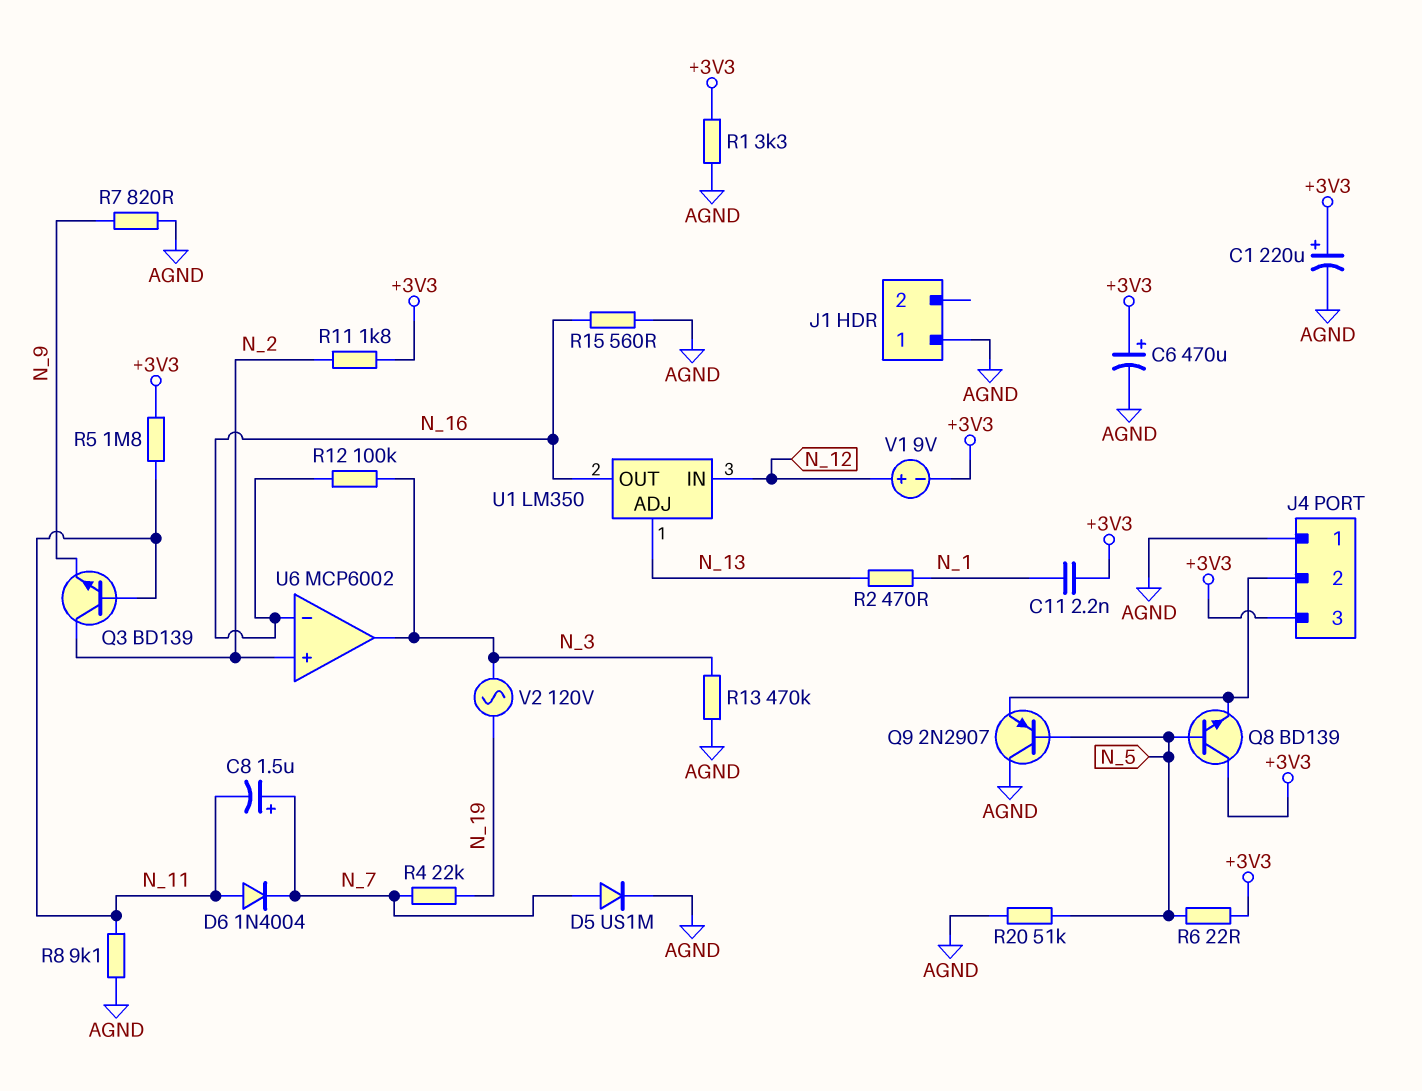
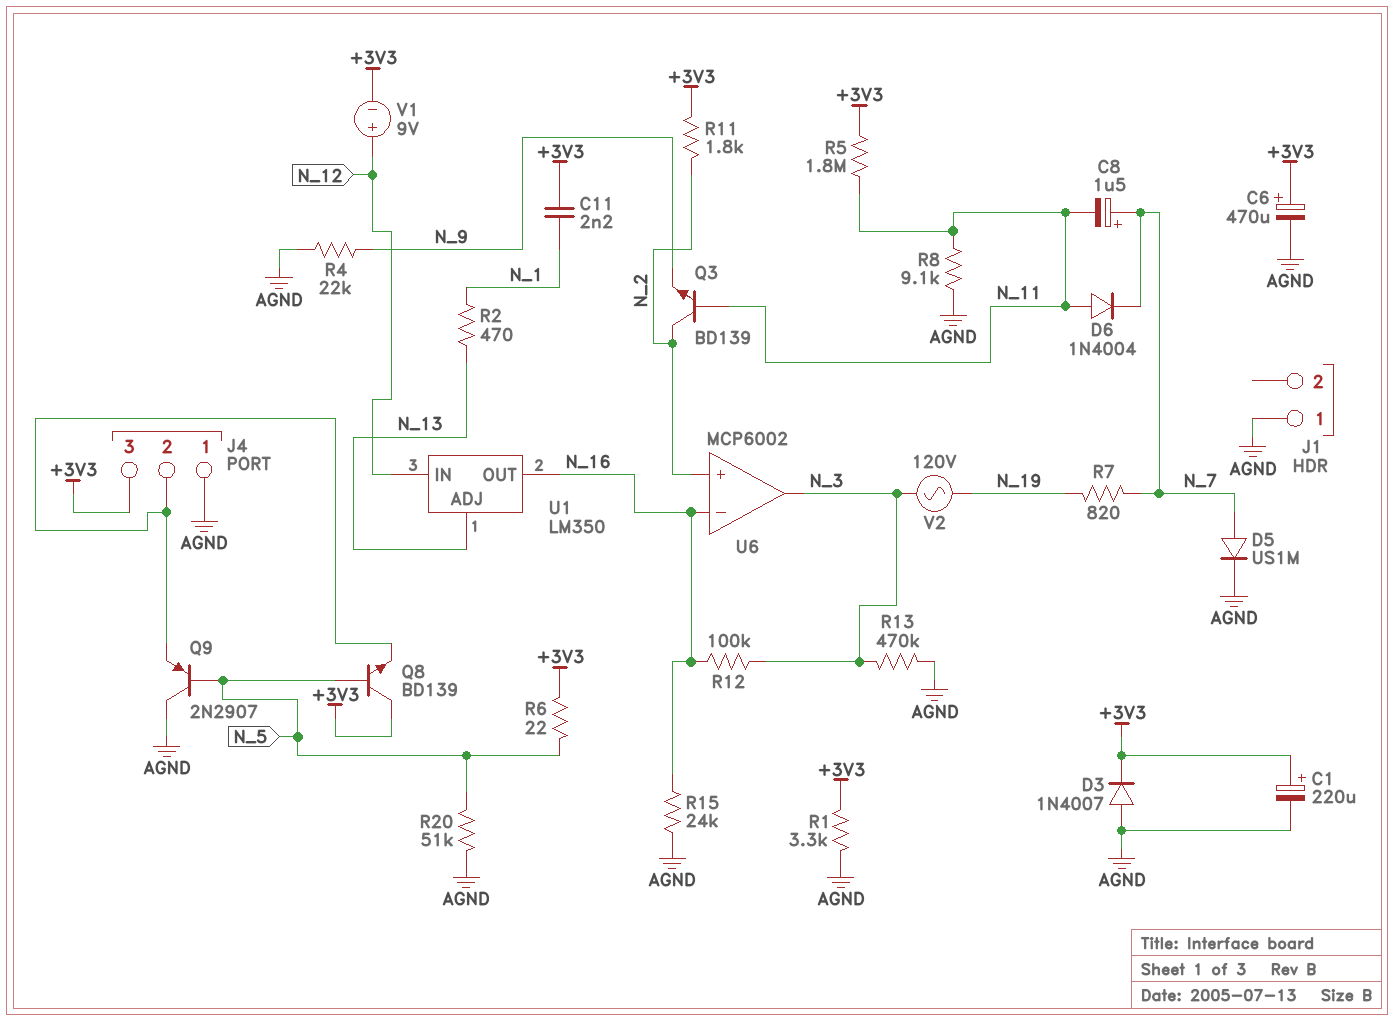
D3: none -> diode 1N4007 (A AGND, K +3V3)
R4: 22k (N_7, N_19) -> 22k (AGND, N_9)
R7: 820 (AGND, N_9) -> 820 (N_7, N_19)
R15: 560 (AGND, N_16) -> 24k (AGND, N_16)

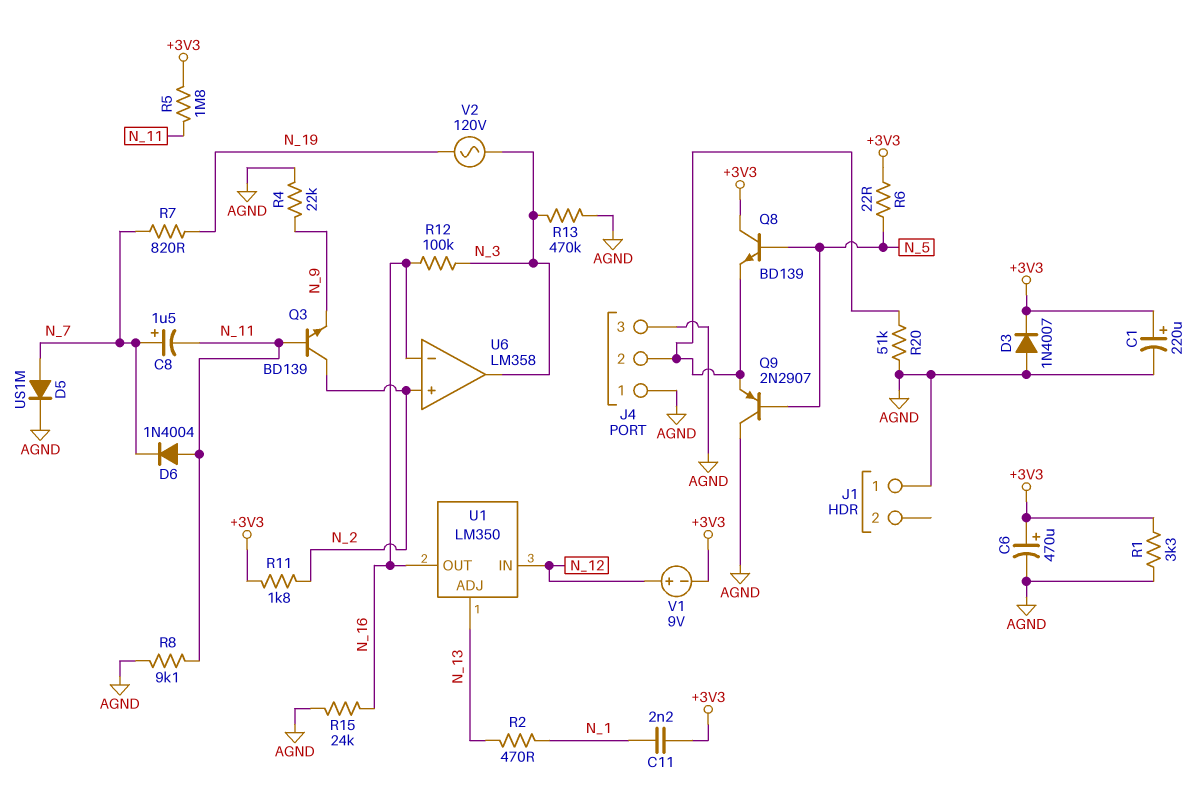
J4 pin 3: +3V3 -> AGND
R20: 51k (AGND, N_5) -> 51k (AGND, J4/2)
U6: MCP6002 -> LM358

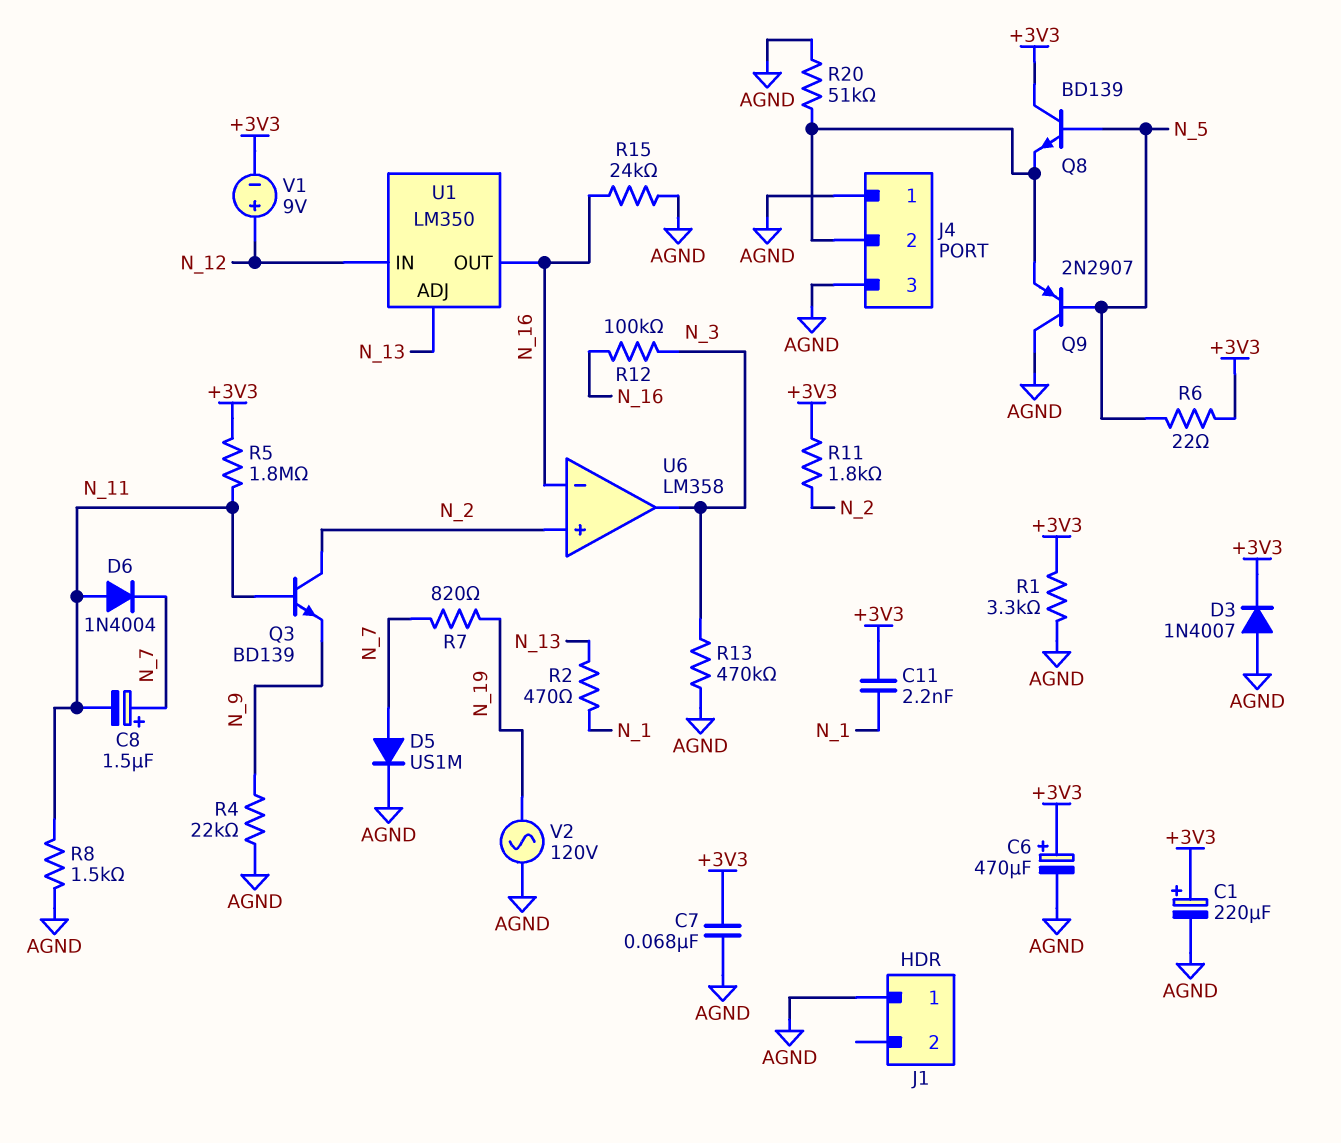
C7: none -> 68nF (+3V3, AGND)
R8: 9.1k (AGND, N_11) -> 1.5k (AGND, N_11)
V2: AC 120V (N_3, N_19) -> AC 120V (AGND, N_19)

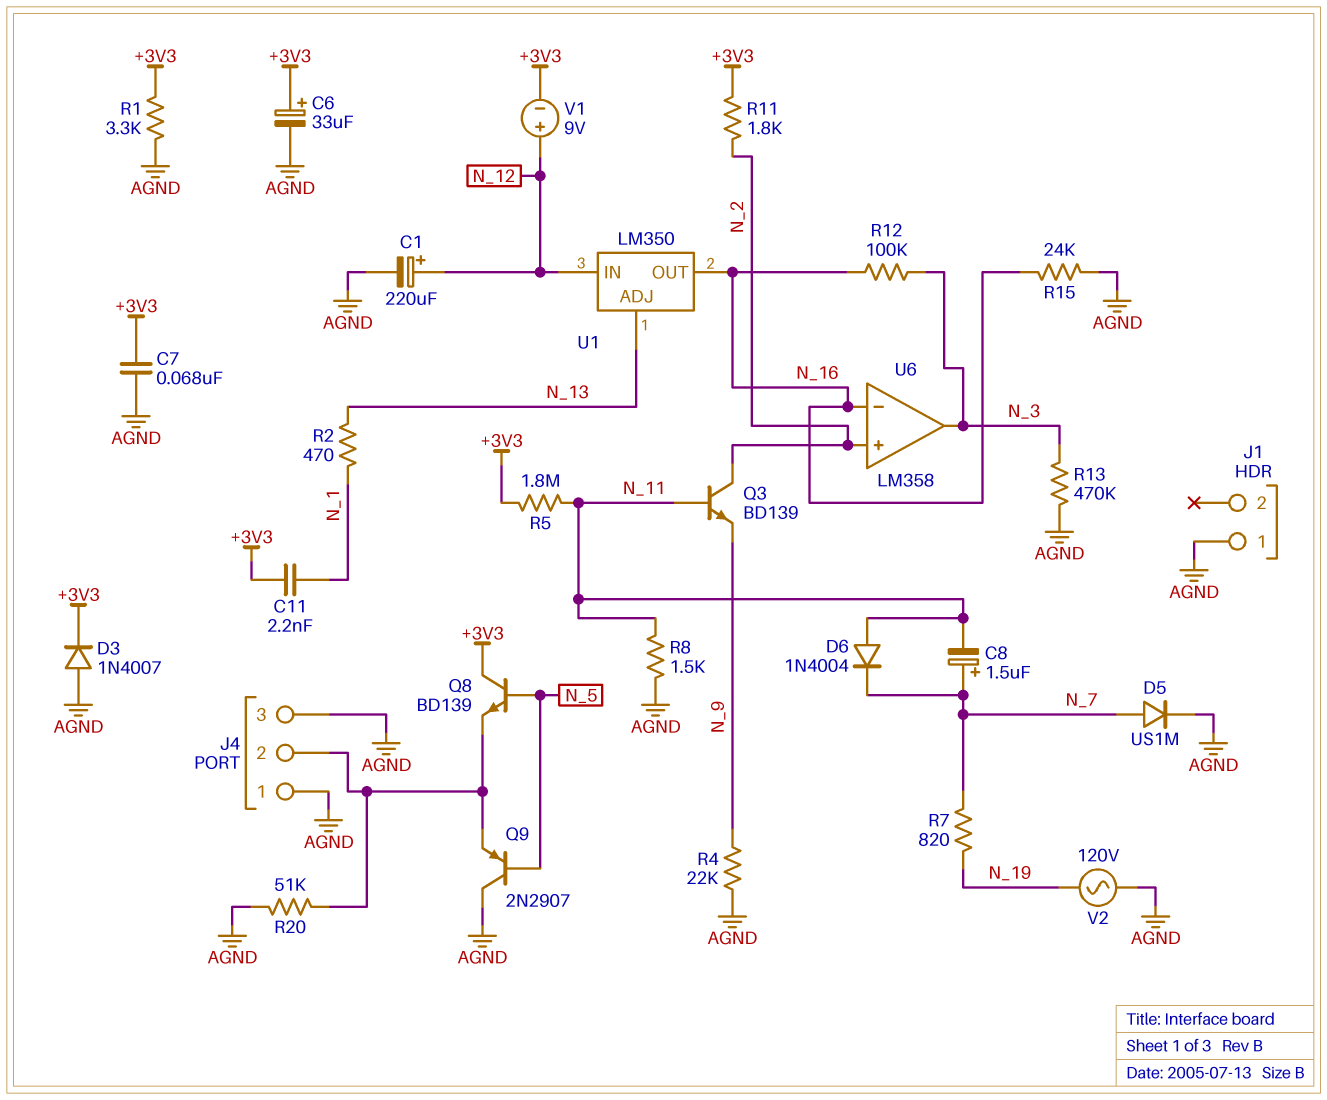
C1: 220uF (plus +3V3, minus AGND) -> 220uF (plus N_12, minus AGND)
C6: 470uF (plus +3V3, minus AGND) -> 33uF (plus +3V3, minus AGND)
R6: 22 (+3V3, N_5) -> none

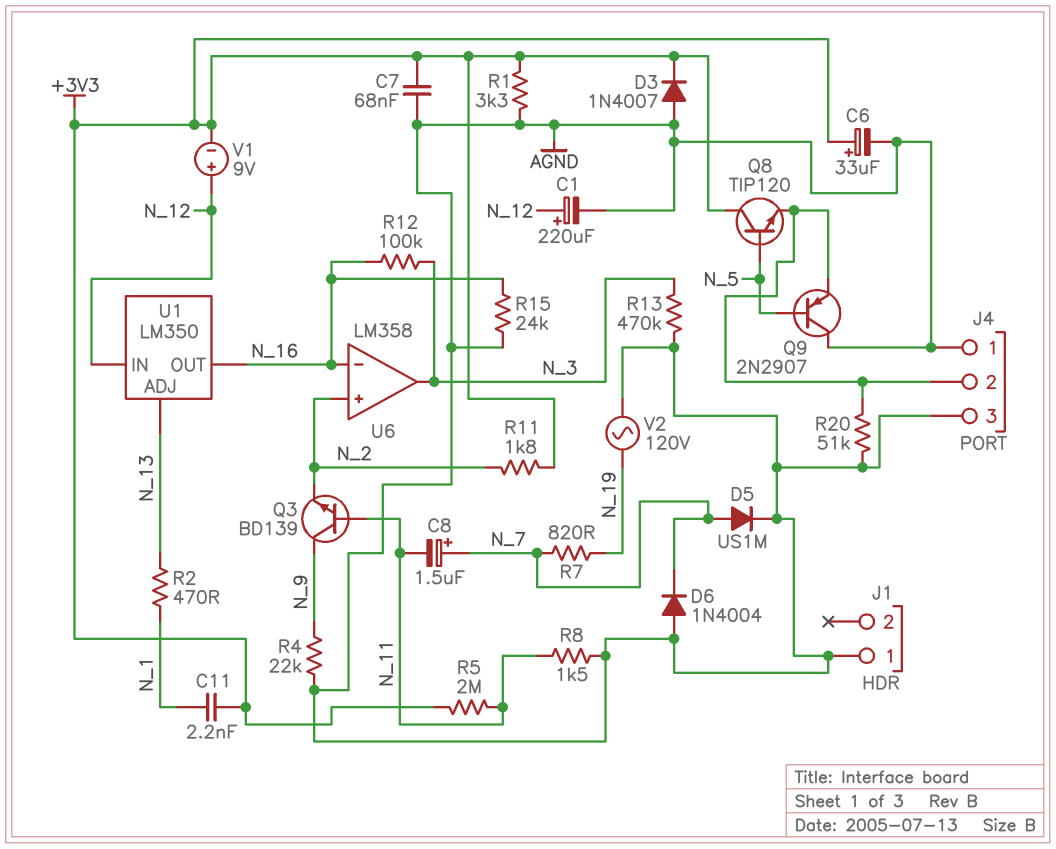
D6: diode 1N4004 (A N_11, K N_7) -> diode 1N4004 (A AGND, K N_7)
Q3: NPN BD139 (B N_11, C N_2, E N_9) -> NPN BD139 (B N_11, C N_9, E N_2)
Q8: NPN BD139 (B N_5, C +3V3, E J4/2) -> NPN TIP120 (B N_5, C +3V3, E J4/2)
R5: 1.8M (+3V3, N_11) -> 2M (+3V3, N_11)

